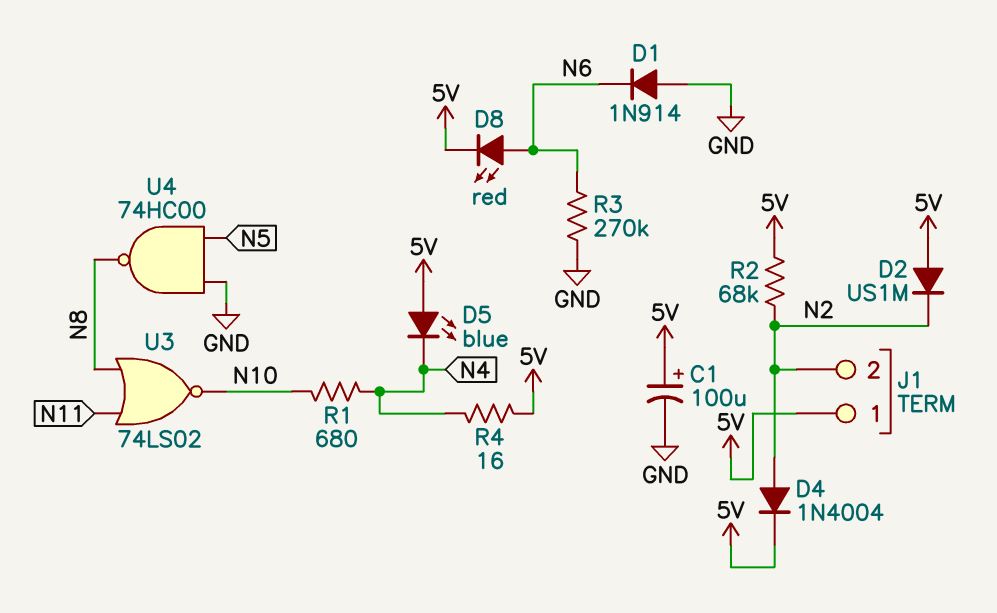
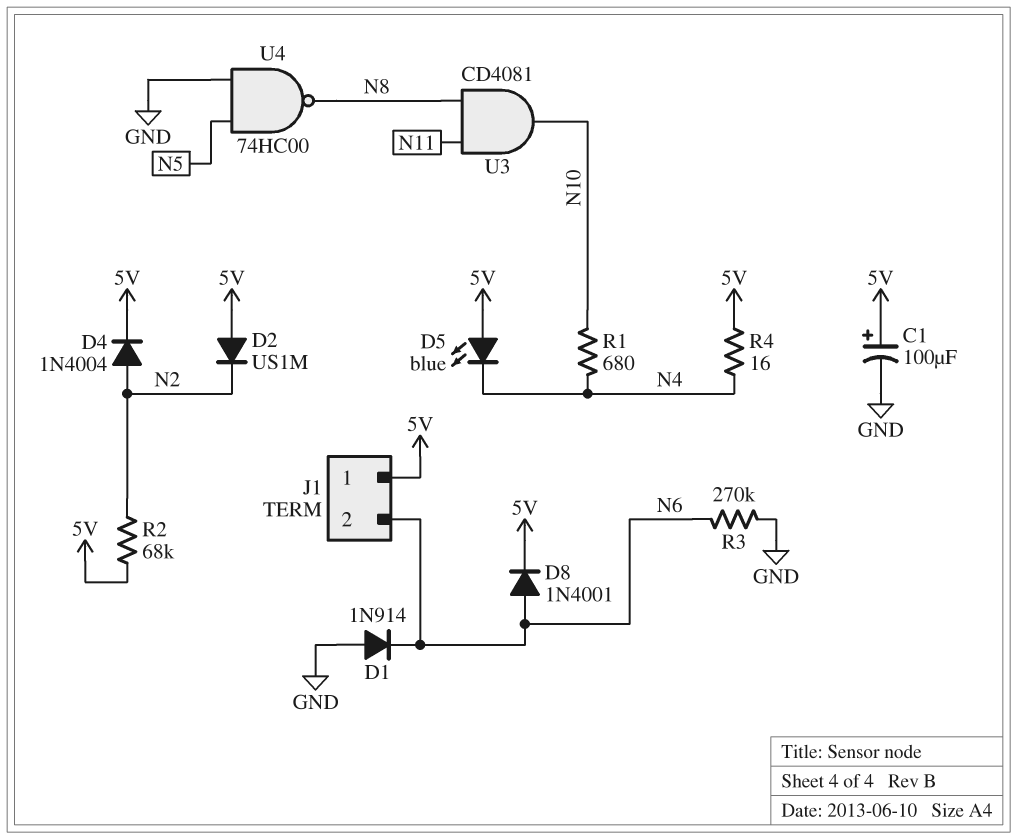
D8: LED red (A N6, K 5V) -> diode 1N4001 (A N6, K 5V)
J1 pin 2: N2 -> N6
U3: NOR 74LS02 (in N8, in N11, out N10) -> AND CD4081 (in N8, in N11, out N10)

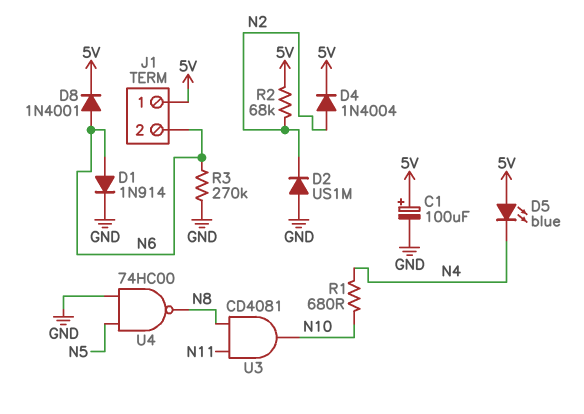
D1: diode 1N914 (A GND, K N6) -> diode 1N914 (A N6, K GND)
D2: diode US1M (A 5V, K N2) -> diode US1M (A GND, K N2)
R4: 16 (5V, N4) -> none

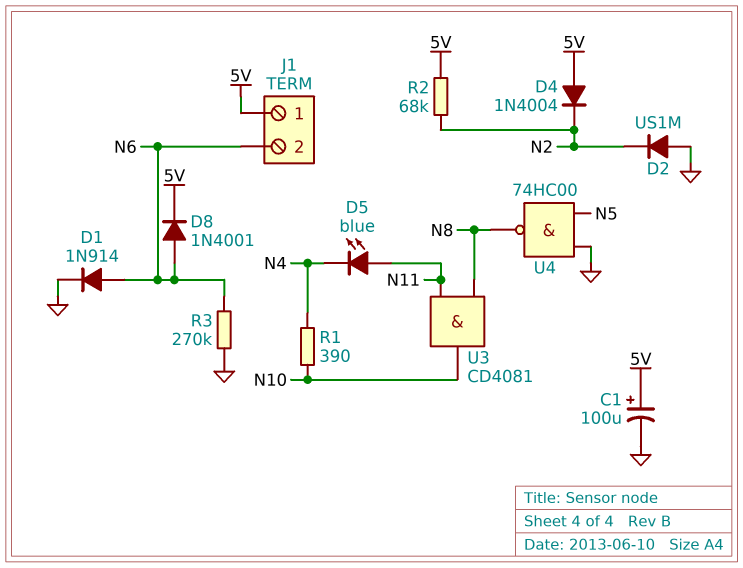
D4: diode 1N4004 (A N2, K 5V) -> diode 1N4004 (A 5V, K N2)
D5: LED blue (A 5V, K N4) -> LED blue (A N11, K N4)
R1: 680 (N4, N10) -> 390 (N4, N10)

